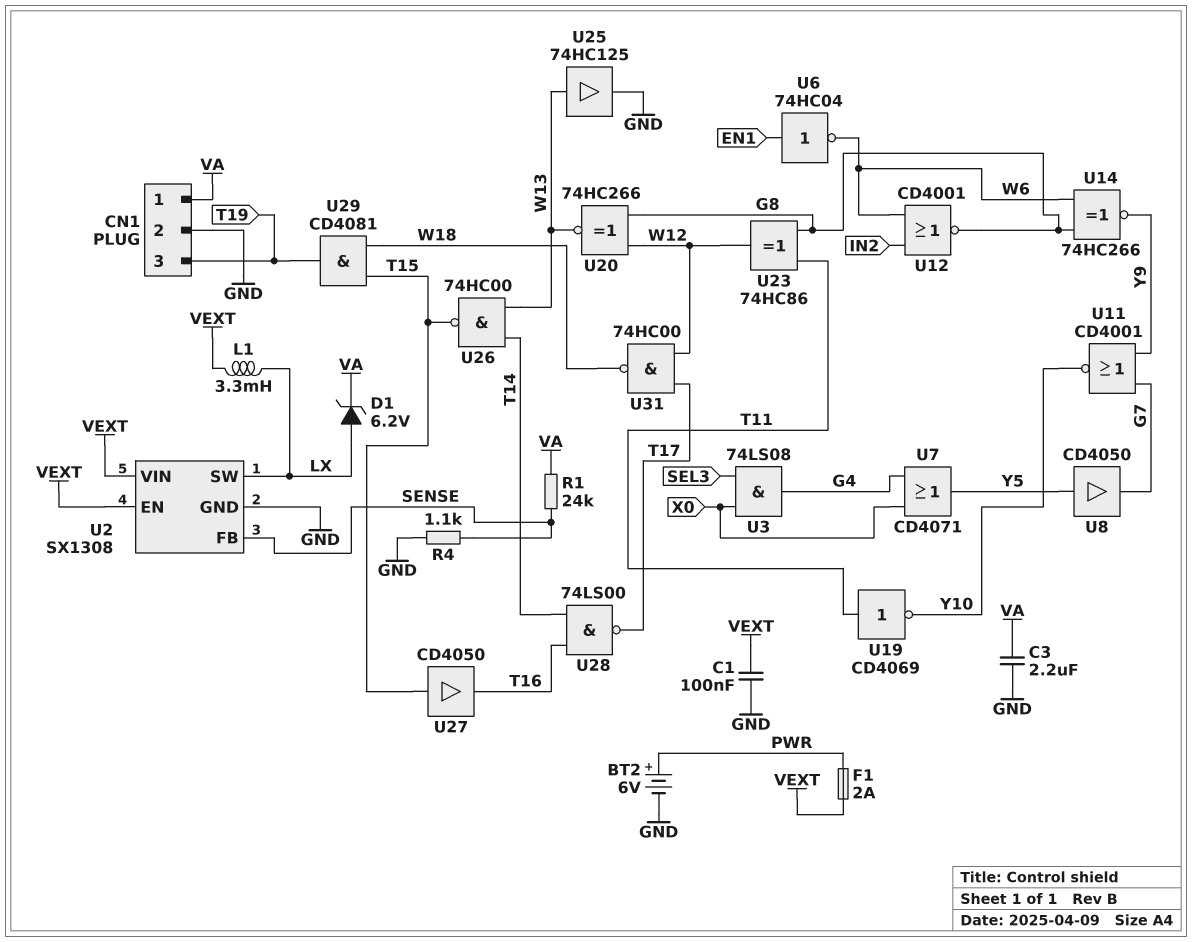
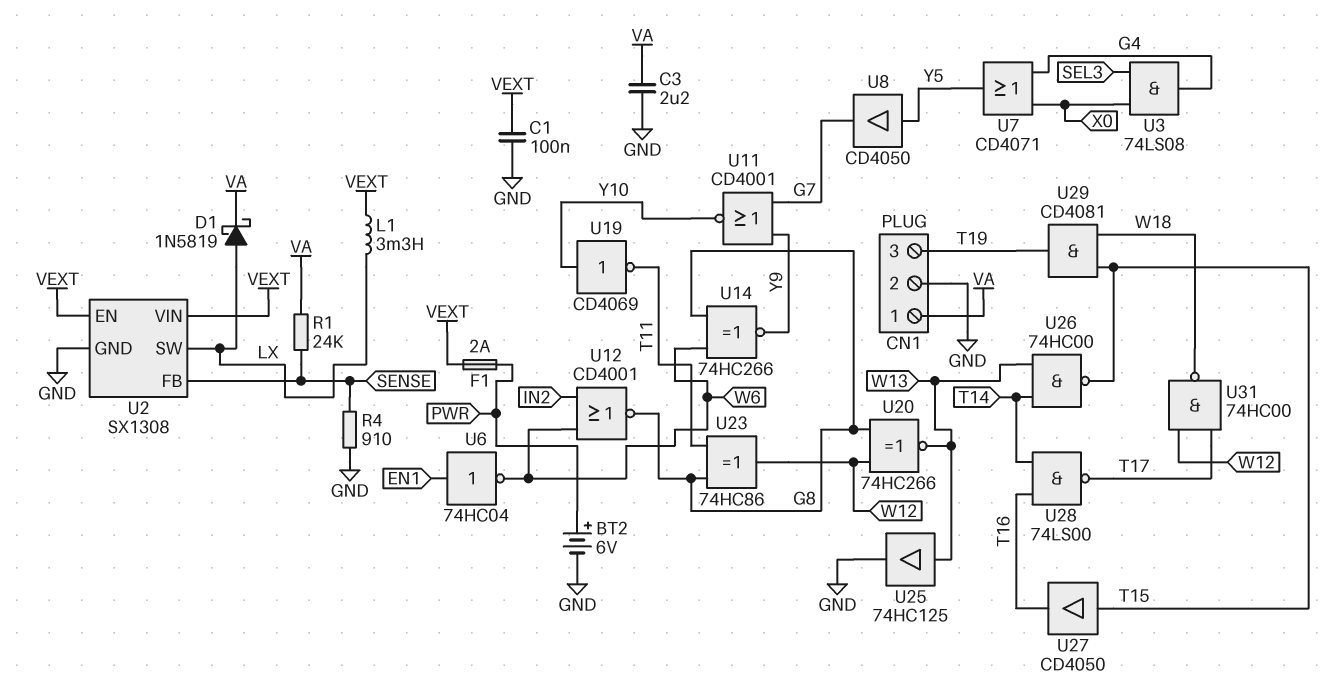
D1: zener 6.2V (A LX, K VA) -> schottky 1N5819 (A LX, K VA)
R4: 1.1k (GND, SENSE) -> 910 (GND, SENSE)
U19: NOT CD4069 (in T11, out Y10) -> NOT CD4069 (in Y10, out T11)

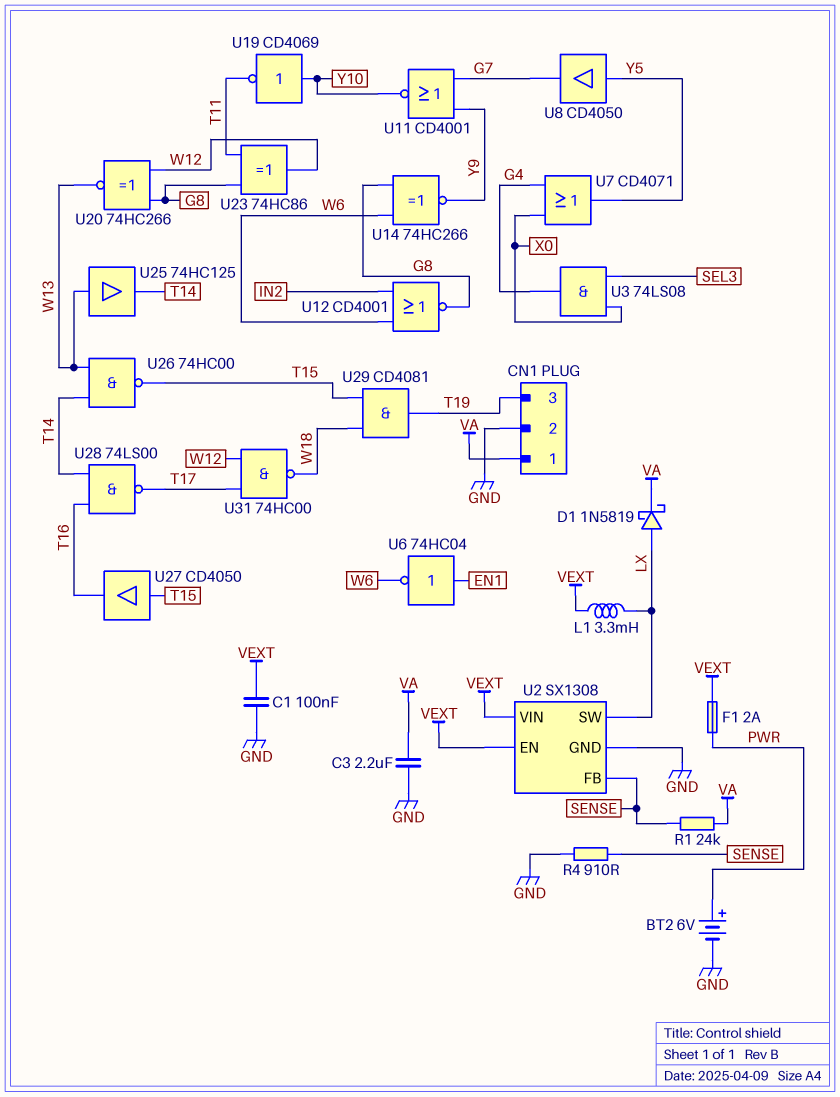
U25: buffer 74HC125 (in W13, out GND) -> buffer 74HC125 (in W13, out T14)

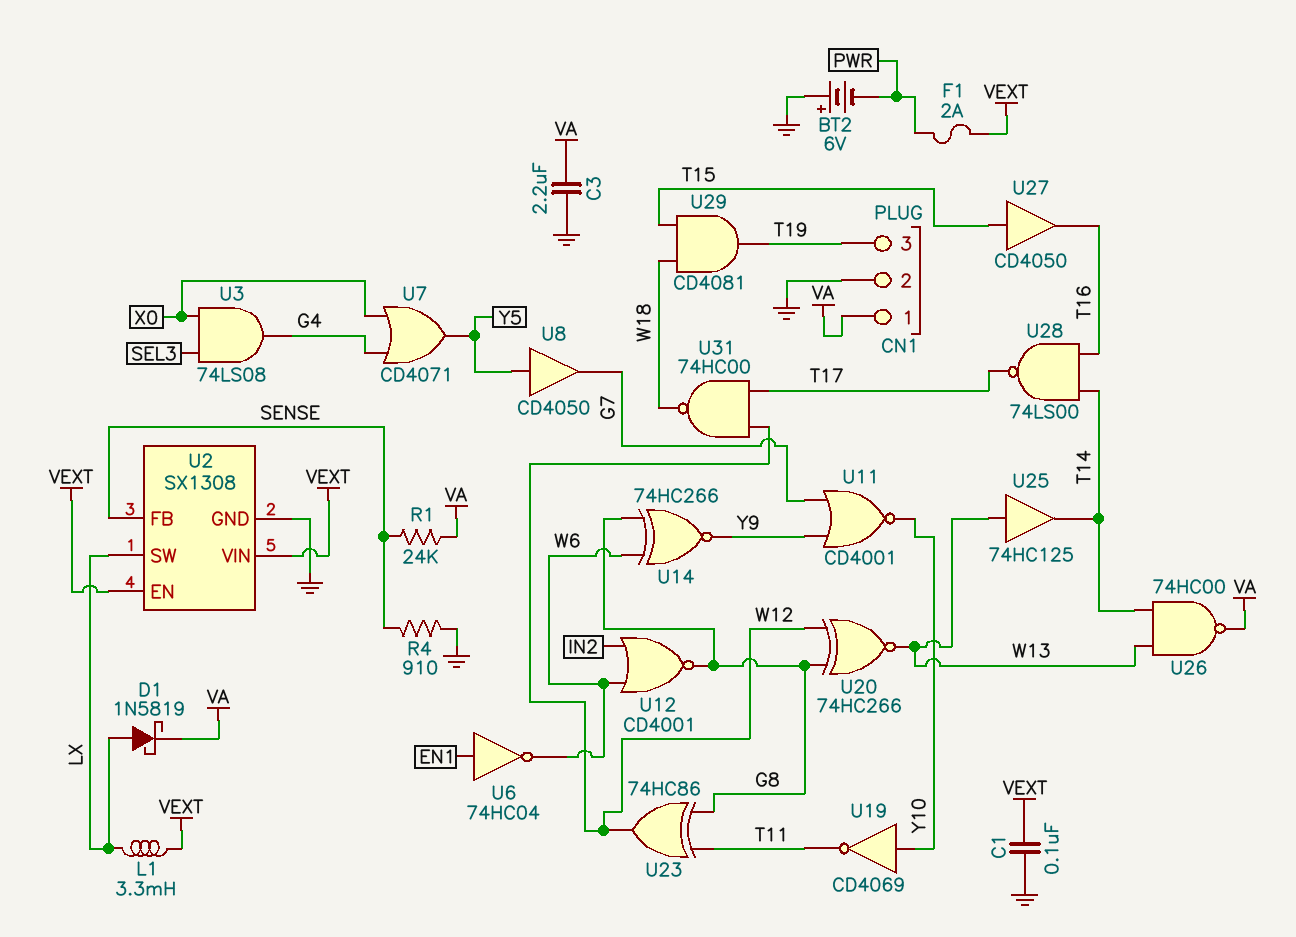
BT2: 6V (plus PWR, minus GND) -> 6V (plus GND, minus PWR)
U26: NAND 74HC00 (in T14, in W13, out T15) -> NAND 74HC00 (in T14, in W13, out VA)

